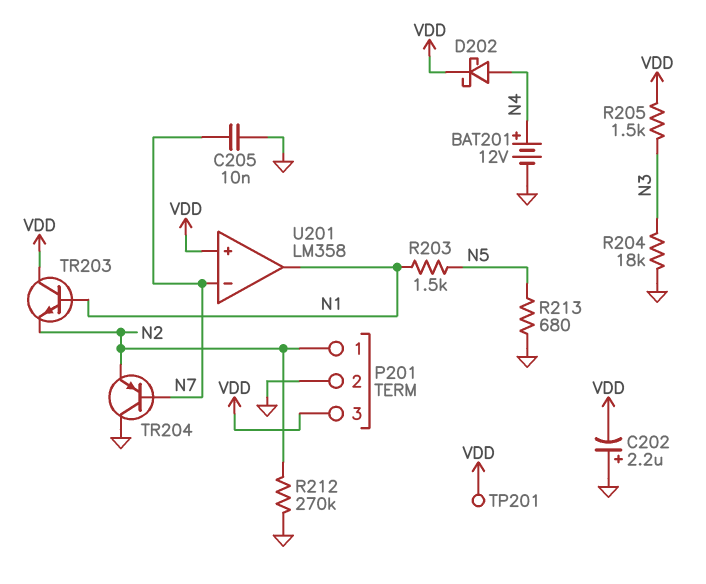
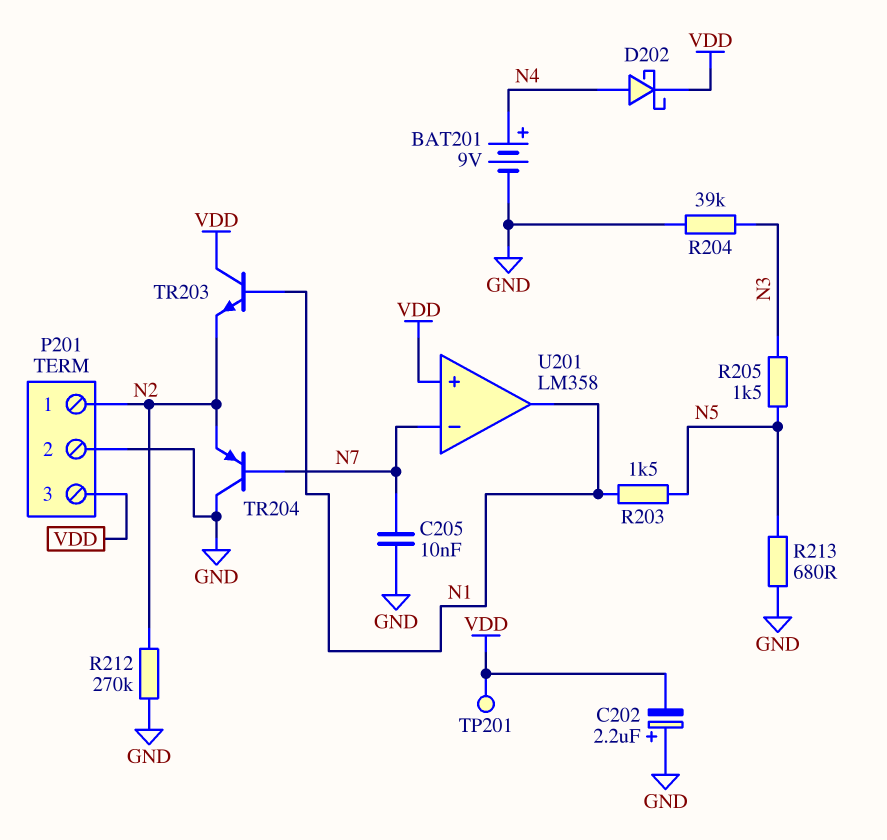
BAT201: 12V (plus N4, minus GND) -> 9V (plus N4, minus GND)
R204: 18k (GND, N3) -> 39k (GND, N3)
R205: 1.5k (N3, VDD) -> 1.5k (N3, N5)

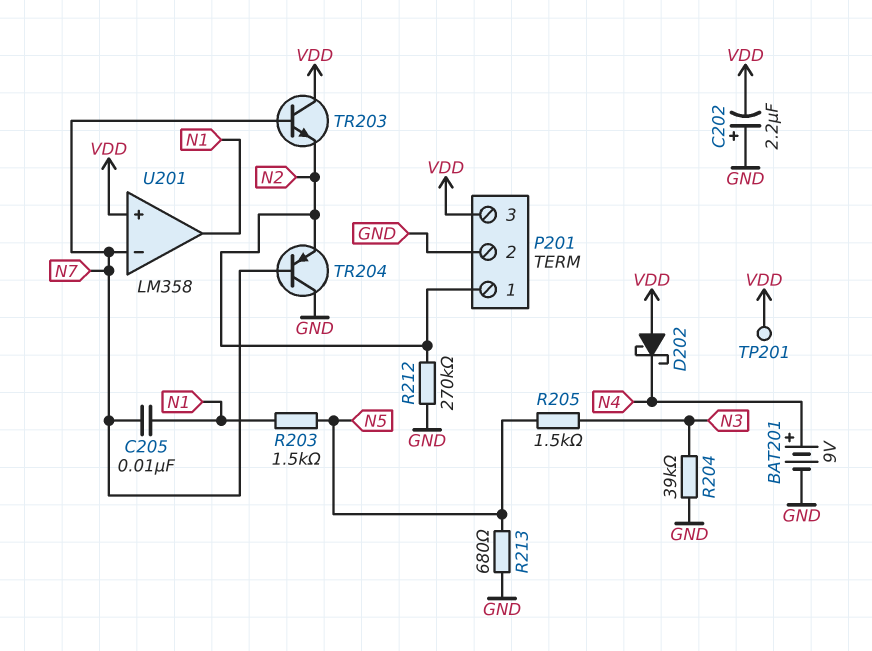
C205: 10nF (GND, N7) -> 10nF (N1, N7)
D202: schottky (A N4, K VDD) -> schottky (A VDD, K N4)
TR203: NPN (B N1, C VDD, E N2) -> NPN (B N7, C VDD, E N2)

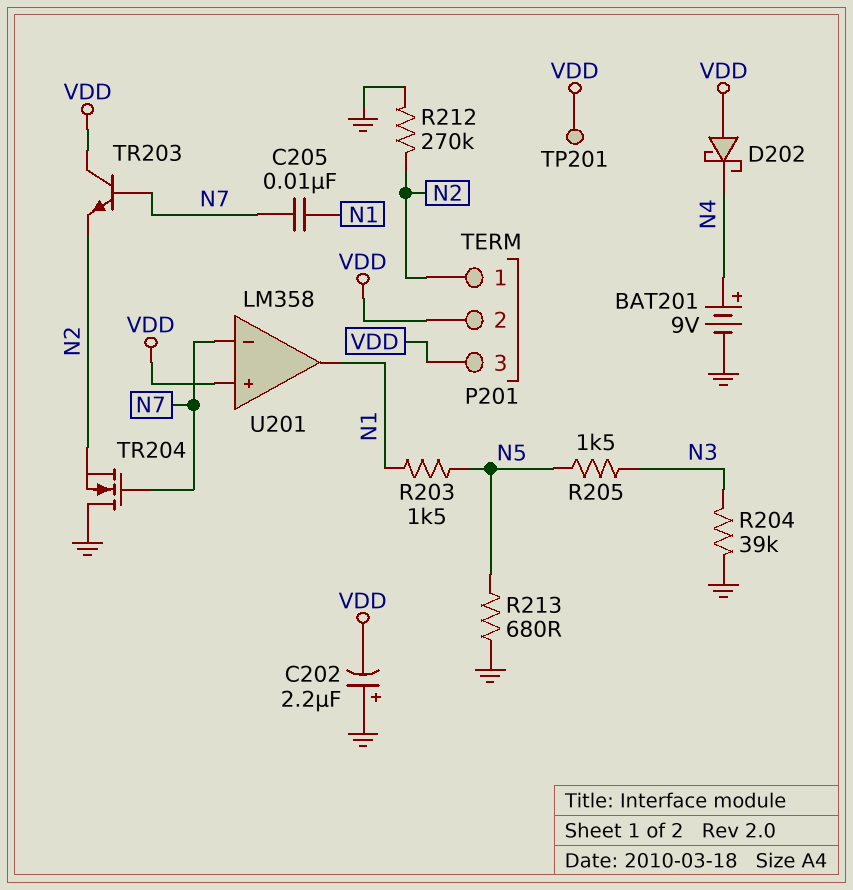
P201 pin 2: GND -> VDD
TR204: PNP (B N7, C GND, E N2) -> NMOS (G N7, D GND, S N2)

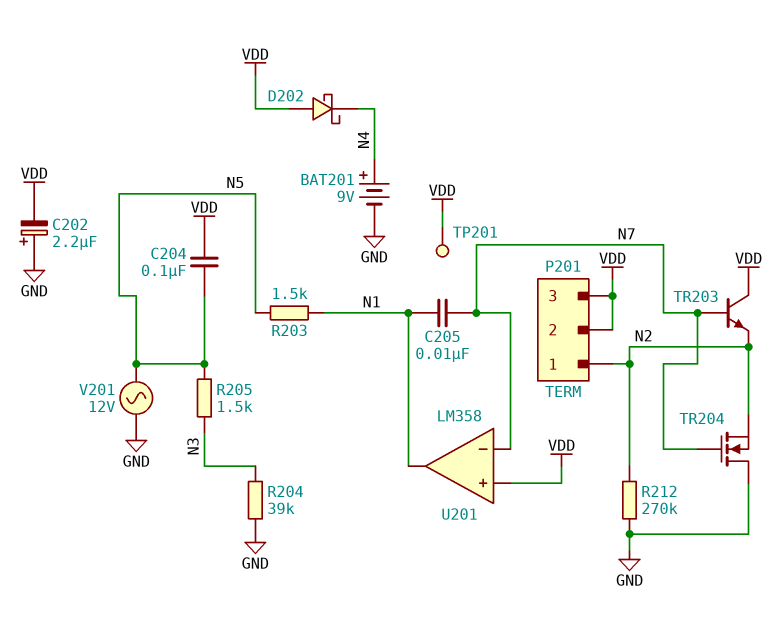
C204: none -> 100nF (N5, VDD)
R213: 680 (GND, N5) -> none
V201: none -> AC 12V (GND, N5)

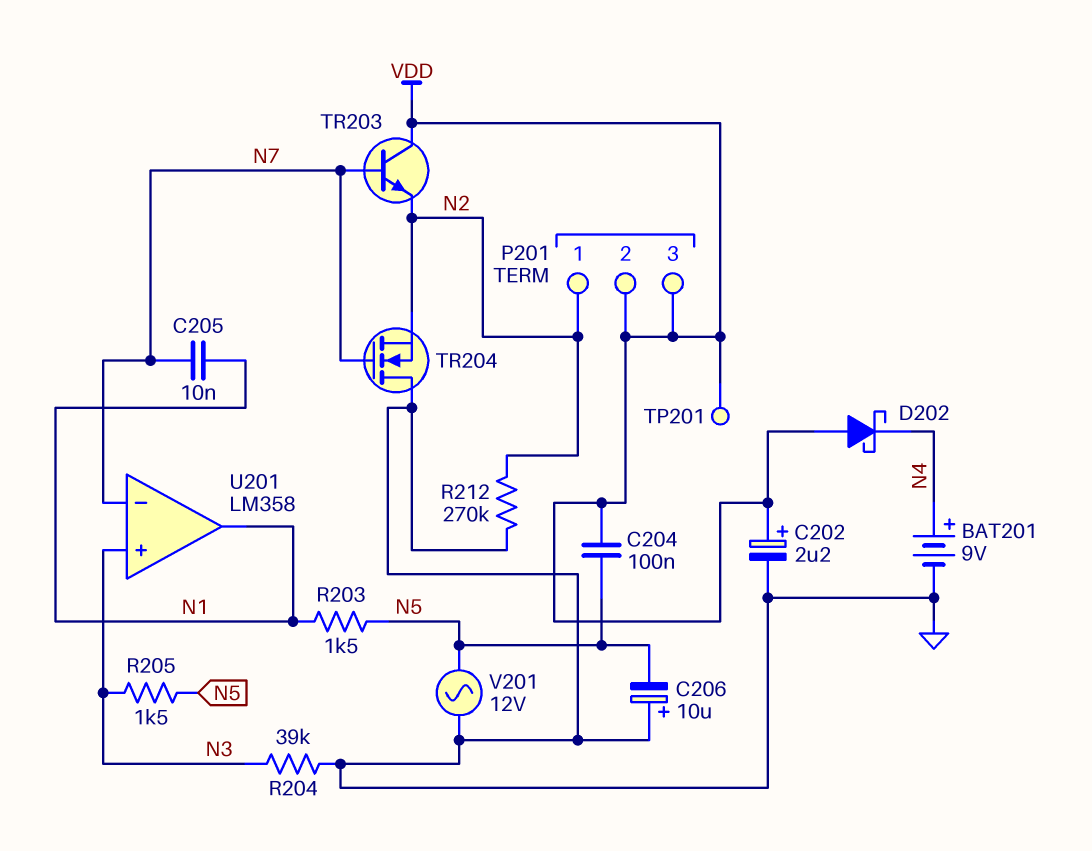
C202: 2.2uF (plus GND, minus VDD) -> 2.2uF (plus VDD, minus GND)
C206: none -> 10uF (plus GND, minus N5)
U201 pin in+: VDD -> N3

